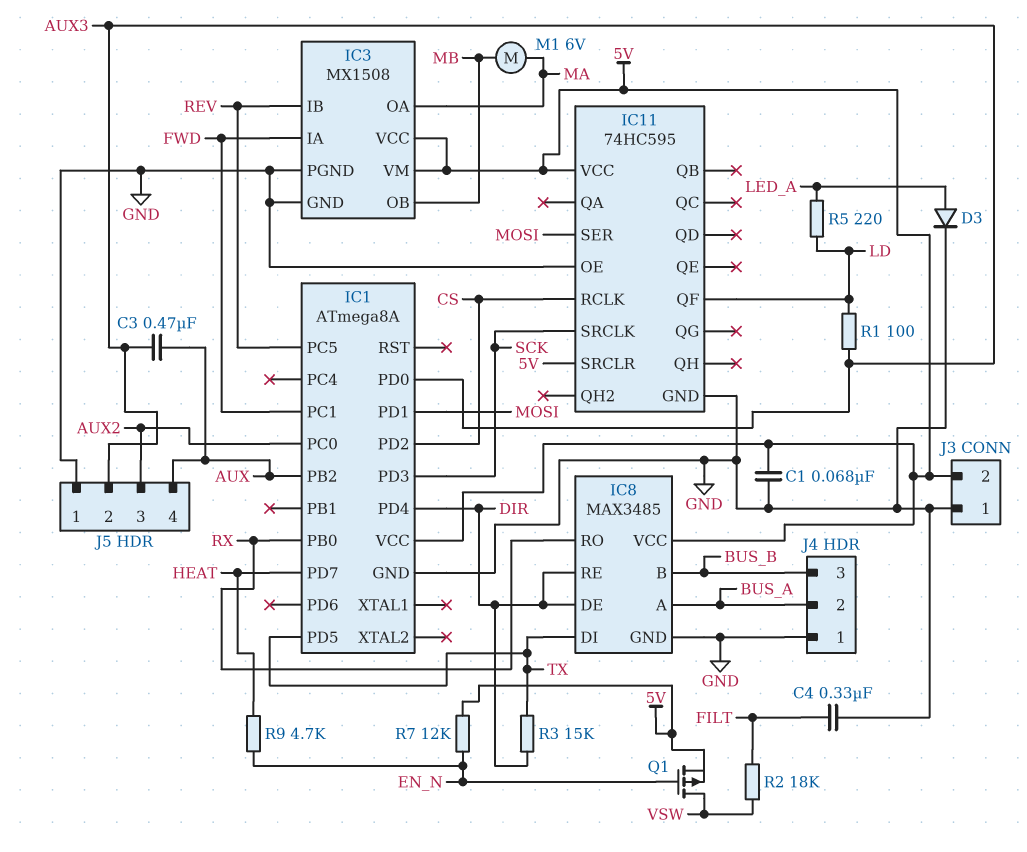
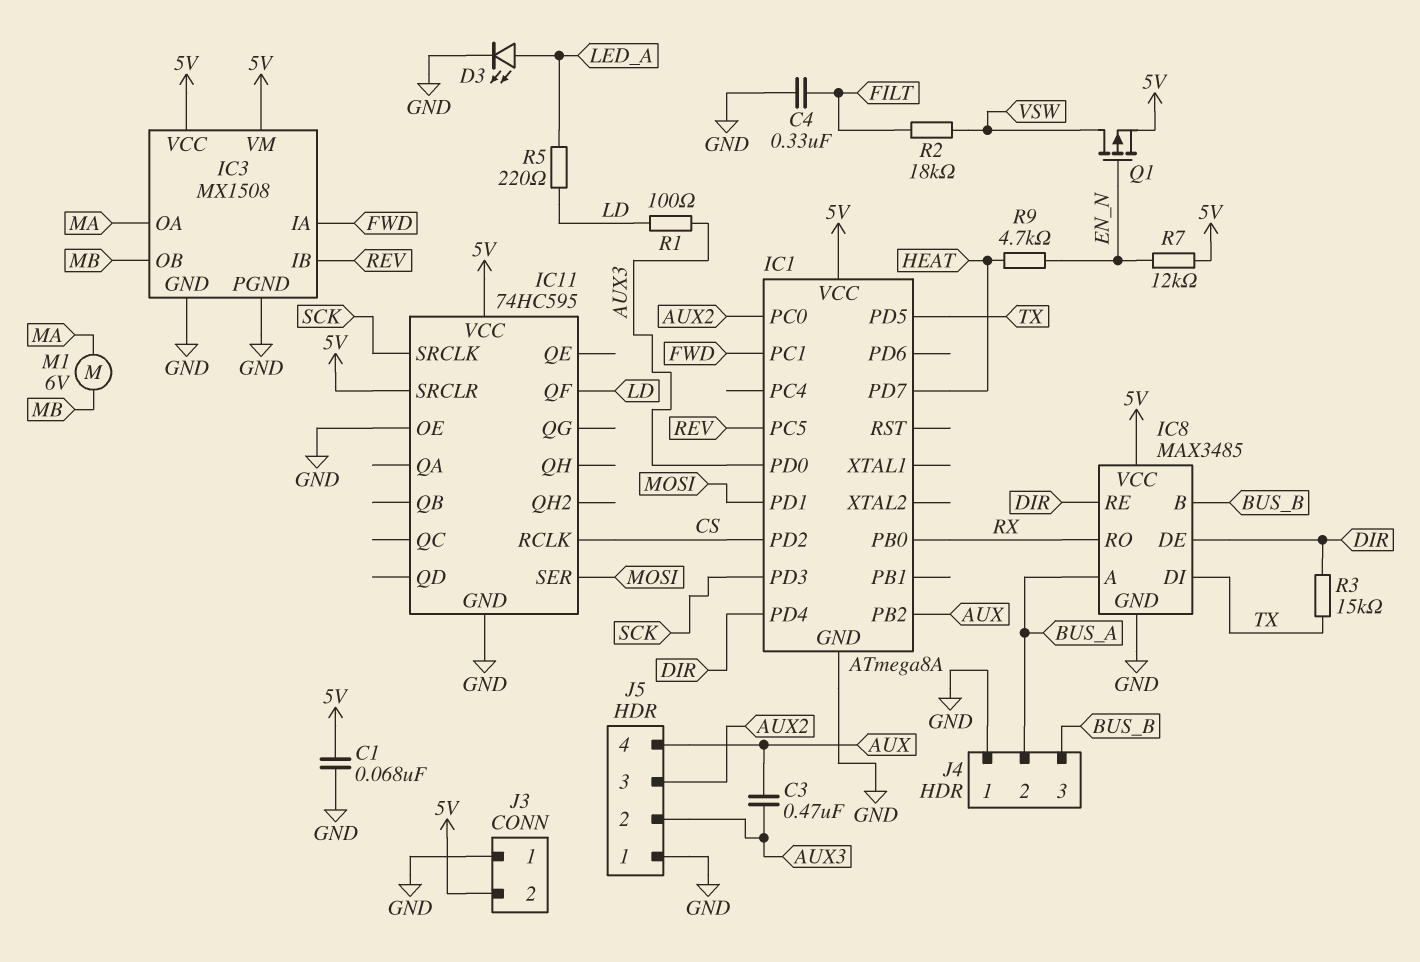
D3: diode (A LED_A, K GND) -> LED (A LED_A, K GND)

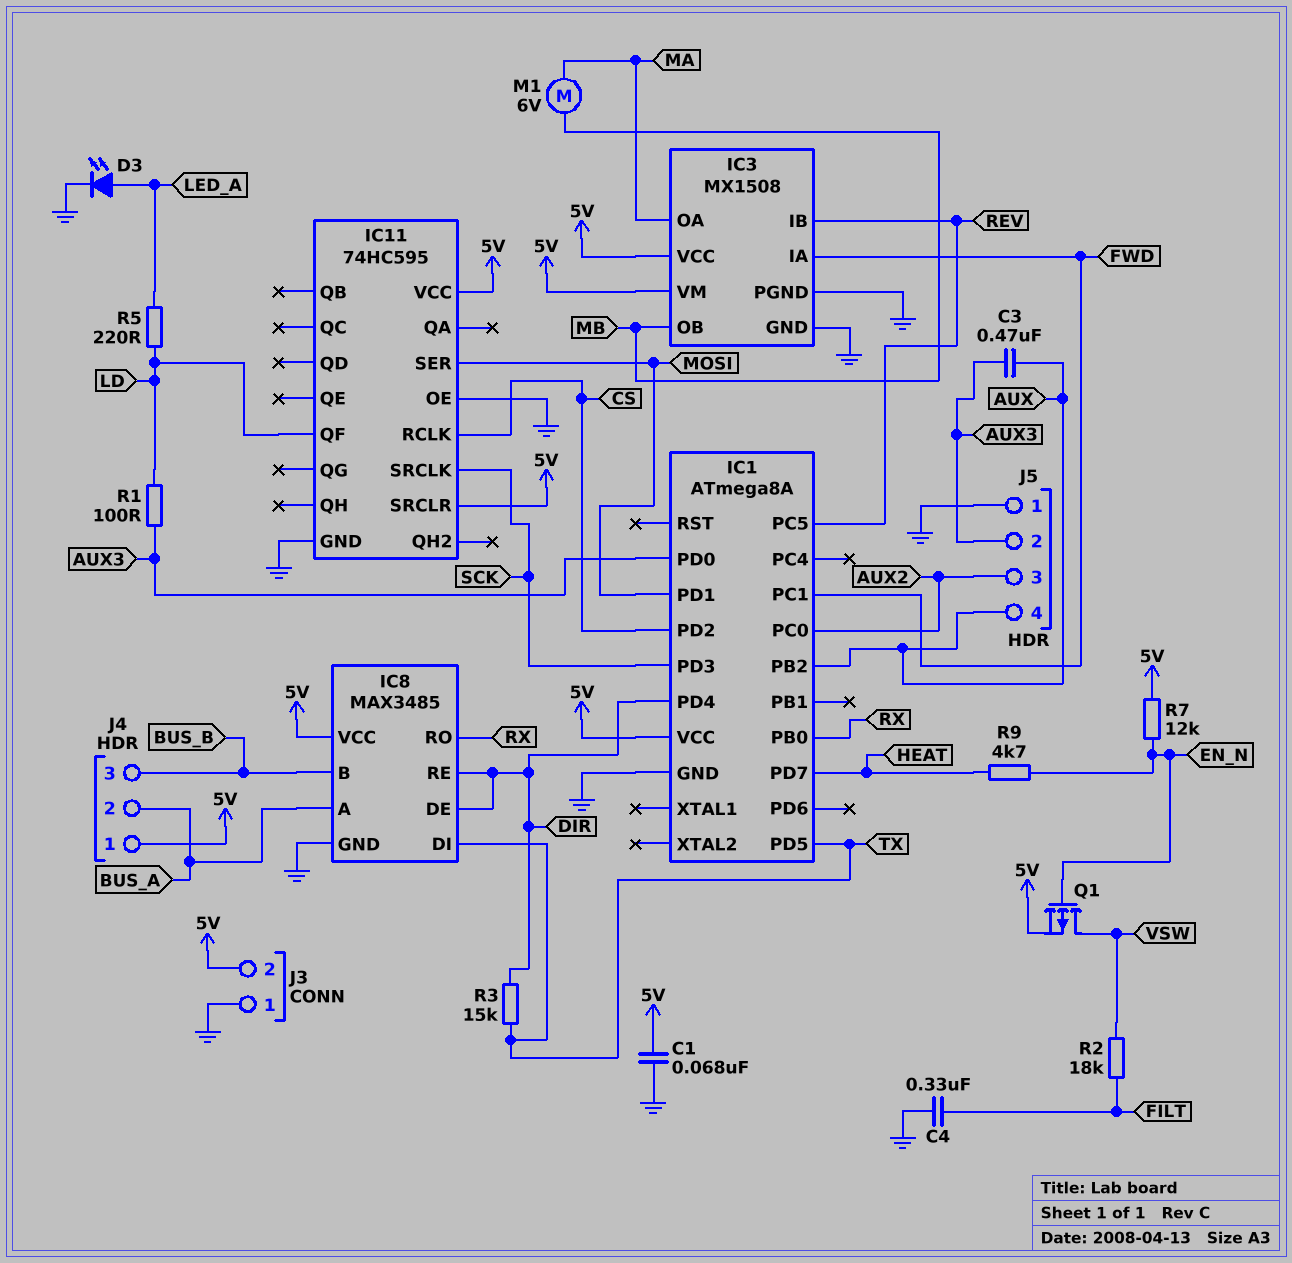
J4 pin 1: GND -> 5V

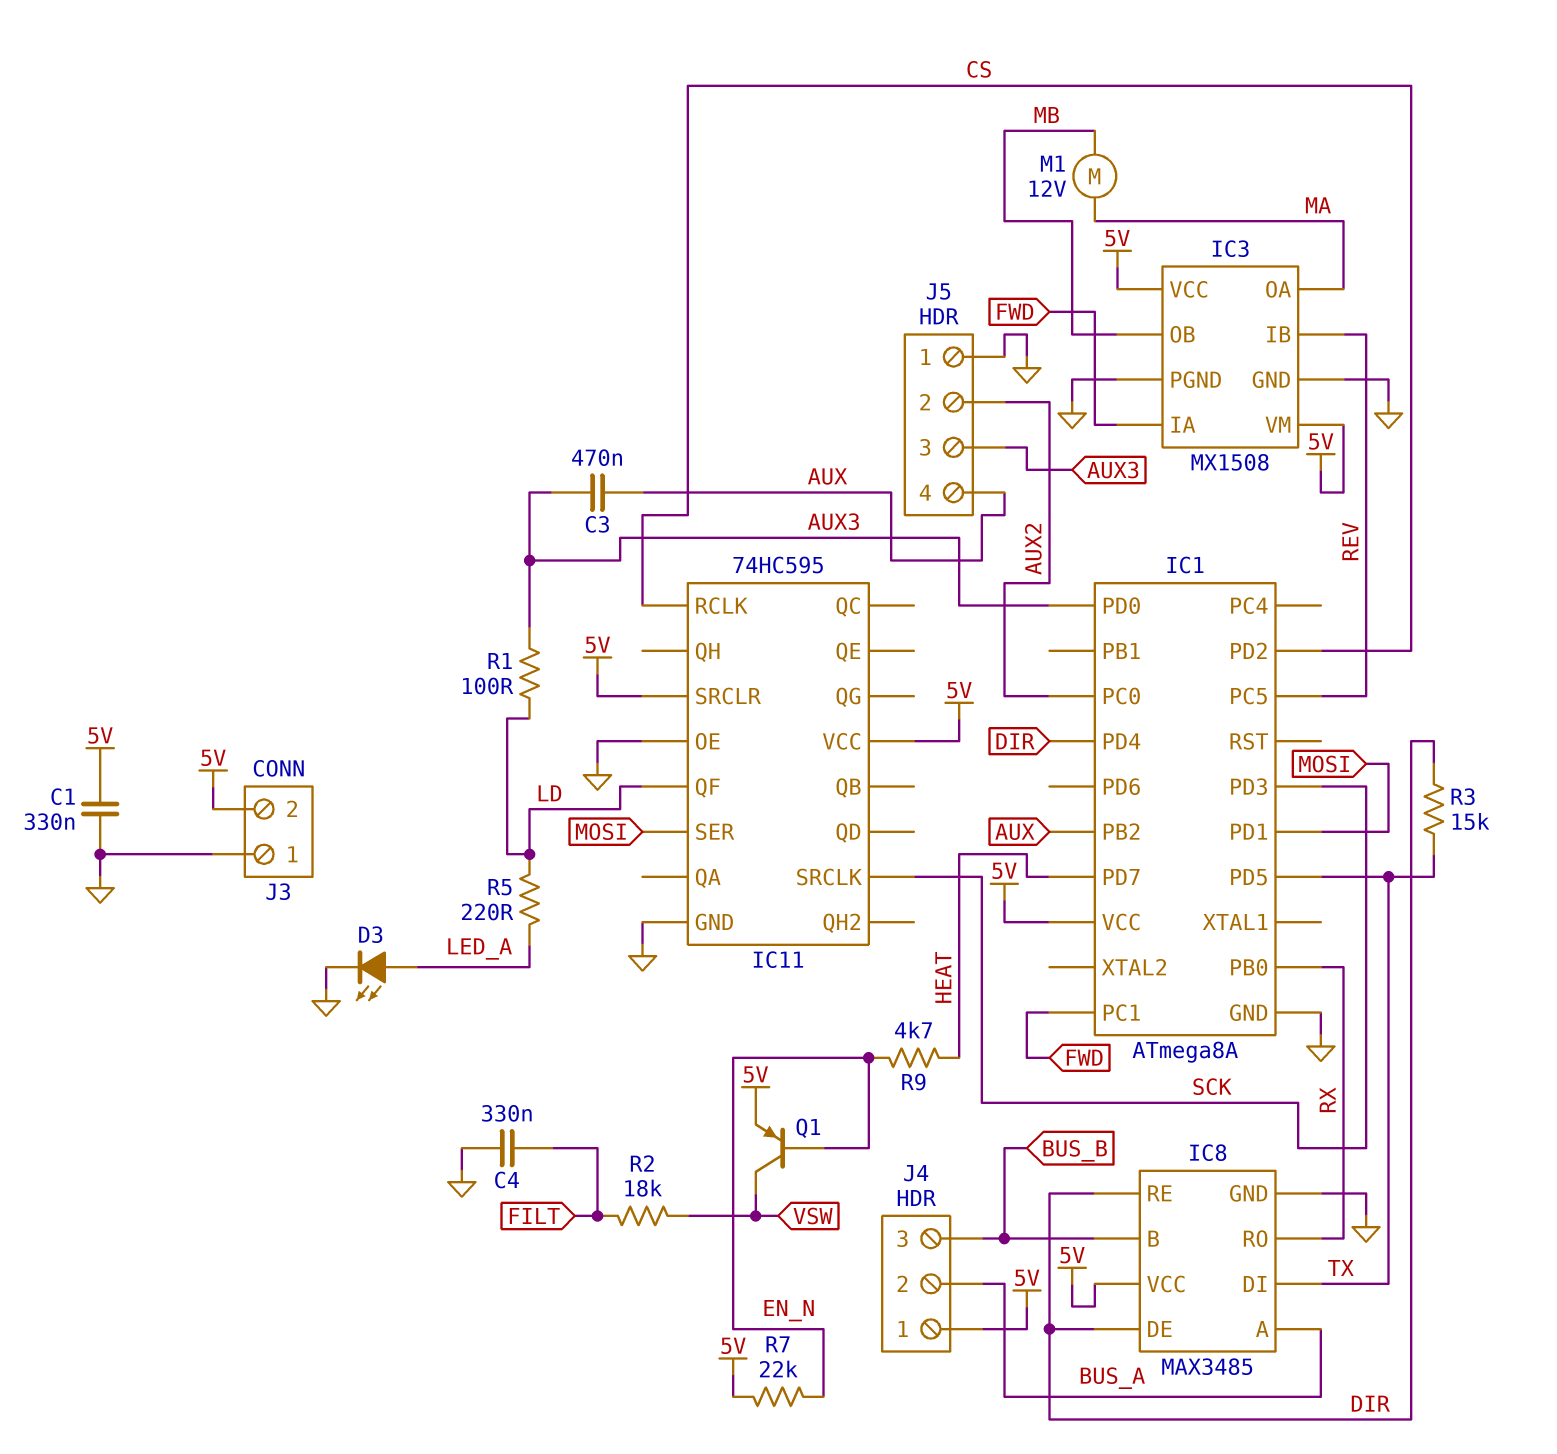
C1: 68nF (5V, GND) -> 330nF (5V, GND)
J5 pin 2: AUX3 -> AUX2
J5 pin 3: AUX2 -> AUX3
M1: motor 6V (MA, MB) -> motor 12V (MA, MB)
Q1: PMOS (G EN_N, D VSW, S 5V) -> PNP (B EN_N, C VSW, E 5V)
R7: 12k (5V, EN_N) -> 22k (5V, EN_N)

